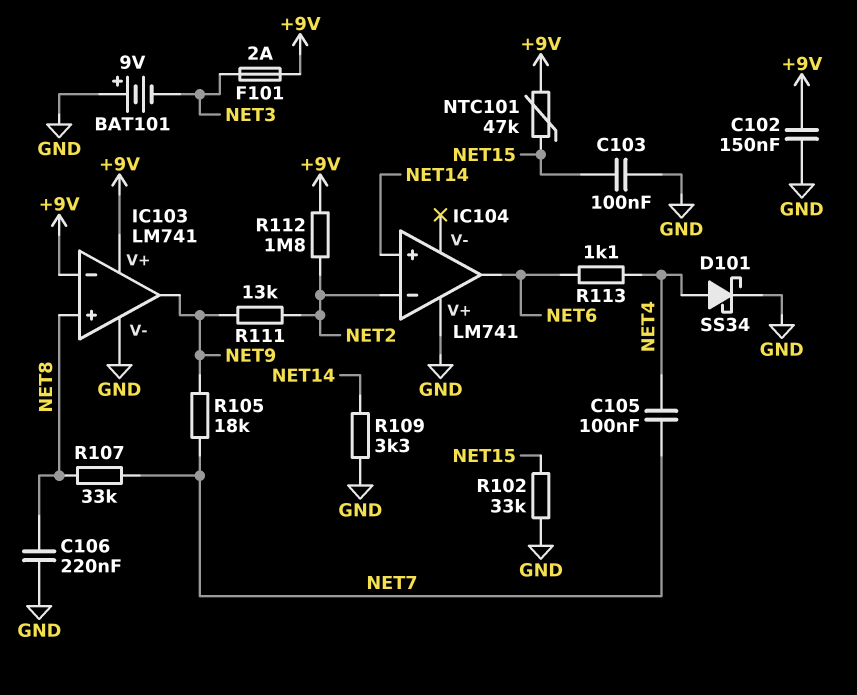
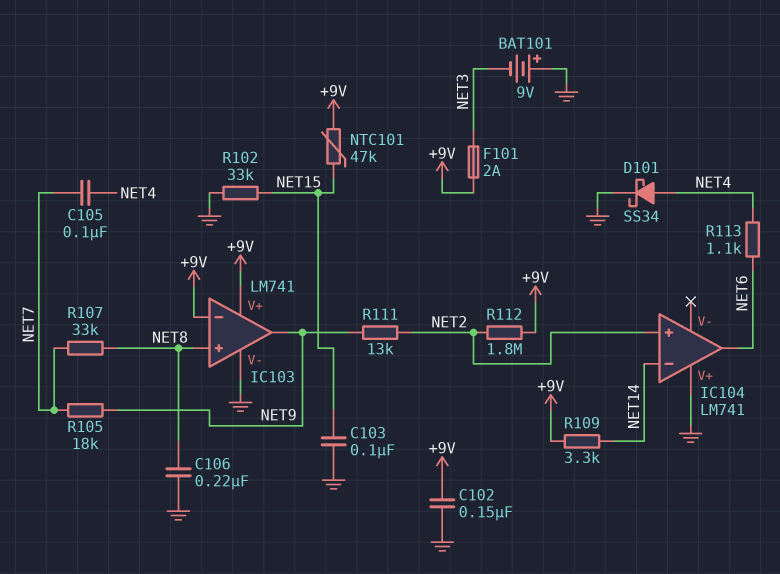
IC104 pin in+: NET14 -> NET2
IC104 pin in-: NET2 -> NET14
R109: 3.3k (GND, NET14) -> 3.3k (+9V, NET14)

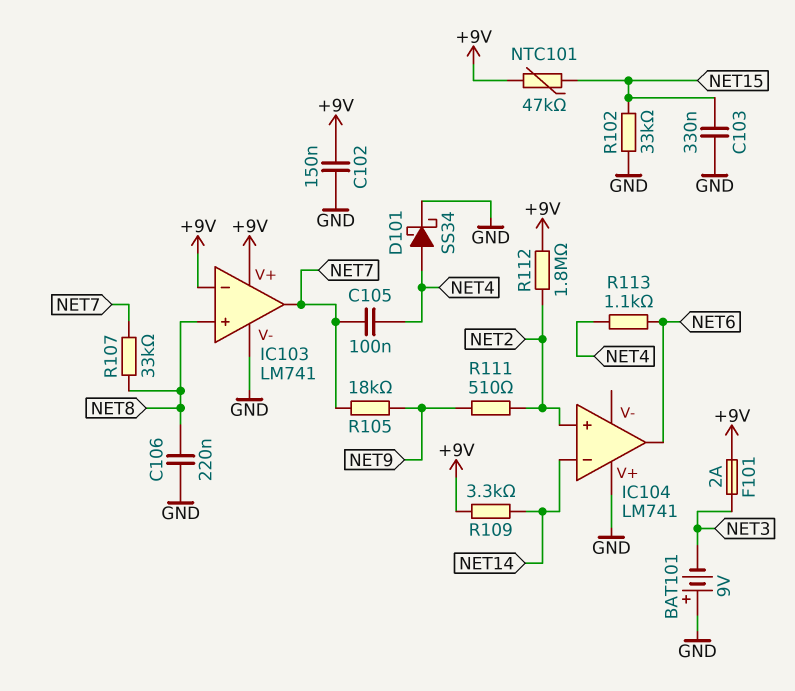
C103: 100nF (GND, NET15) -> 330nF (GND, NET15)
IC103 pin out: NET9 -> NET7
R111: 13k (NET2, NET9) -> 510 (NET2, NET9)

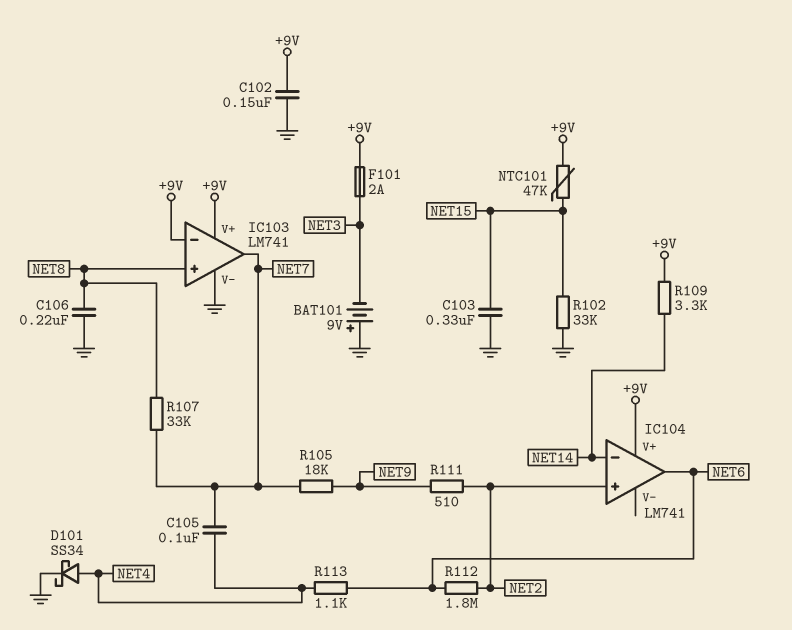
IC104 pin V+: GND -> +9V
R112: 1.8M (+9V, NET2) -> 1.8M (NET2, NET6)

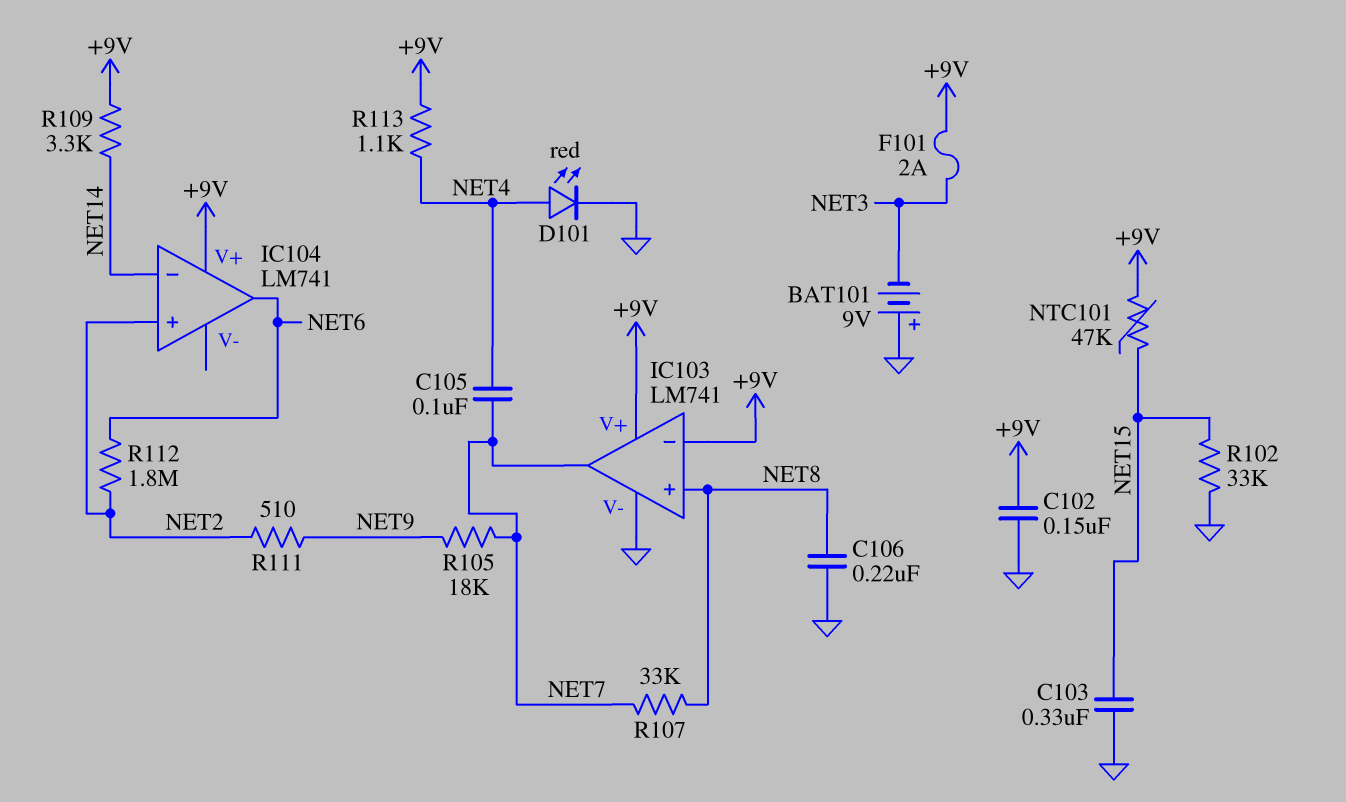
D101: schottky SS34 (A NET4, K GND) -> LED red (A NET4, K GND)
R113: 1.1k (NET4, NET6) -> 1.1k (+9V, NET4)

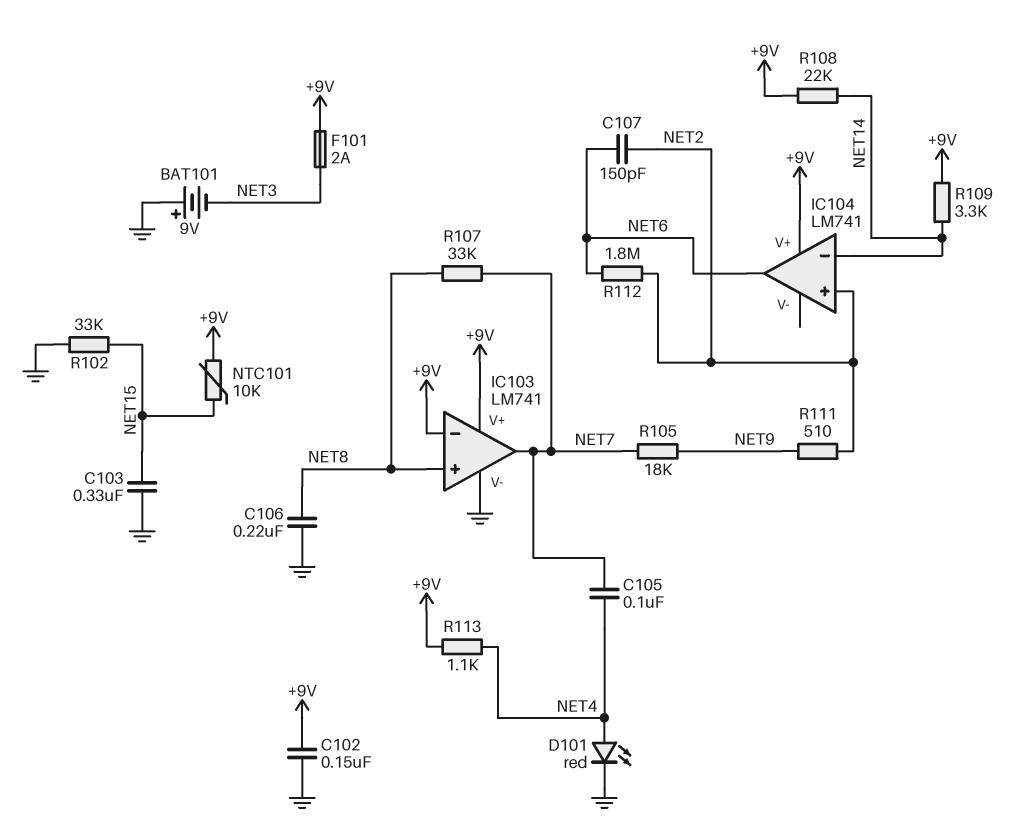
C107: none -> 150pF (NET2, NET6)
NTC101: 47k (+9V, NET15) -> 10k (+9V, NET15)
R108: none -> 22k (+9V, NET14)

